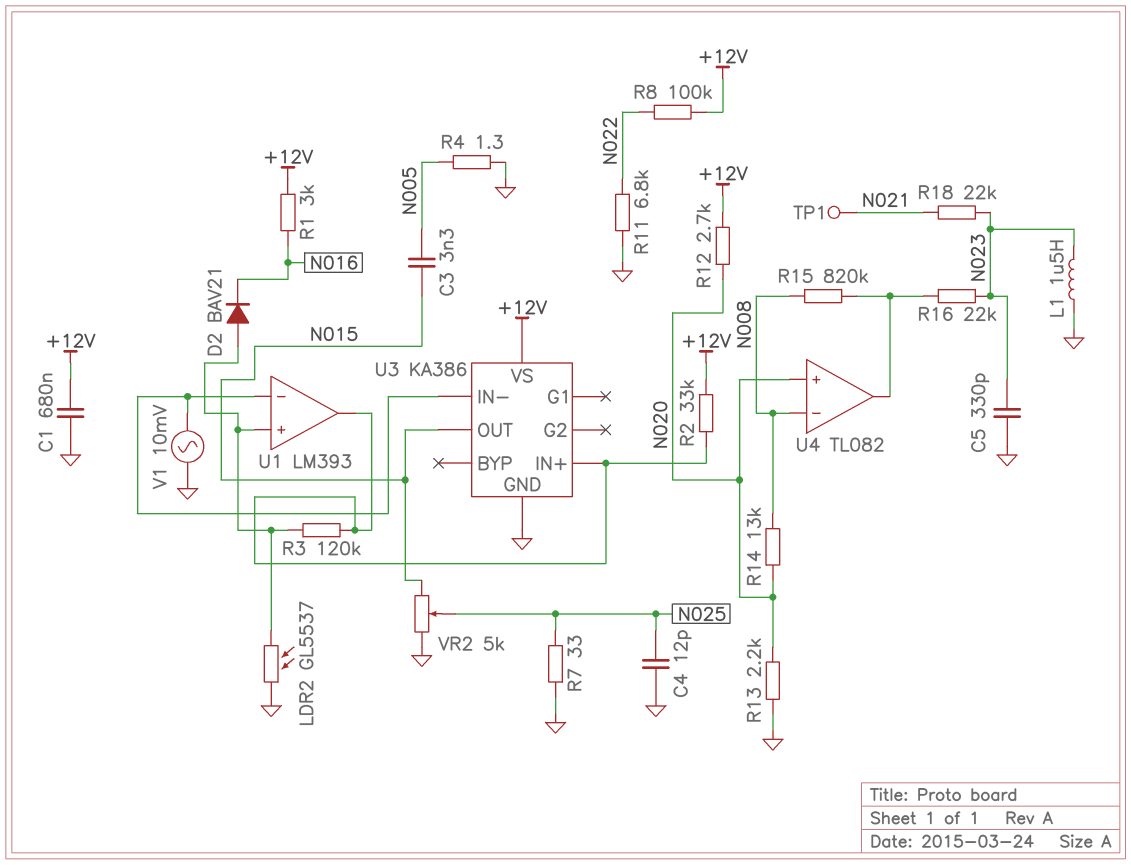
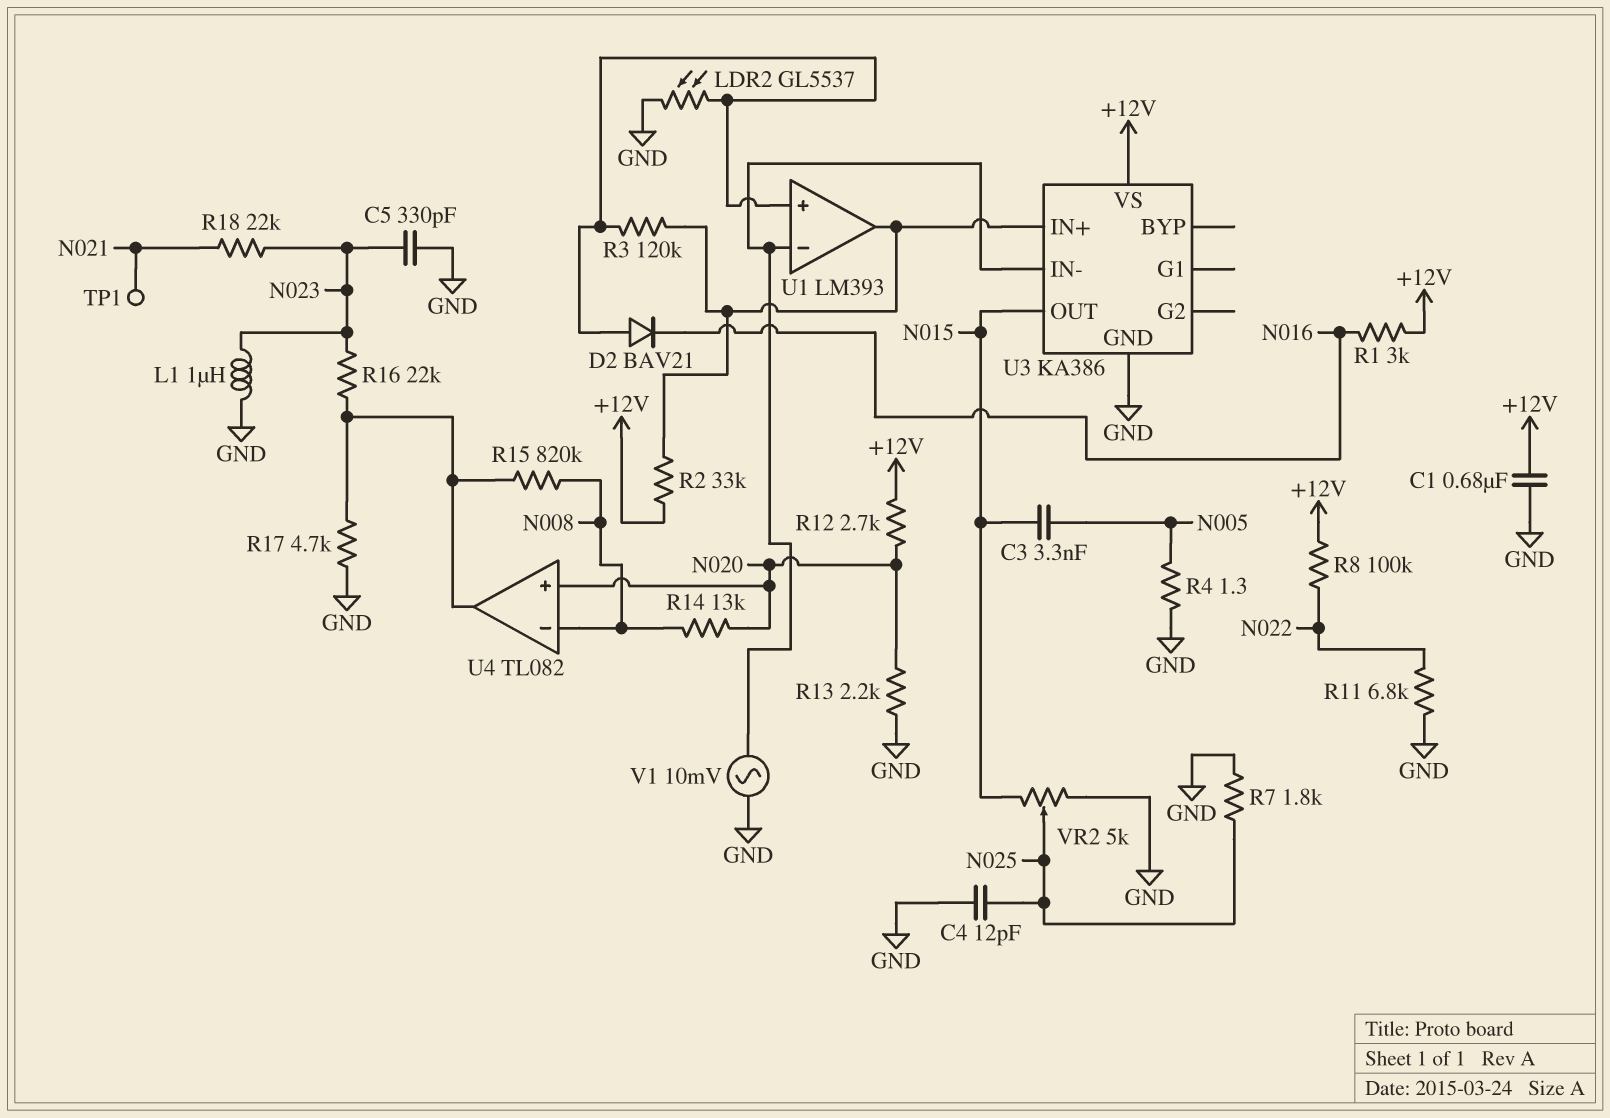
L1: 1.5uH (GND, N023) -> 1uH (GND, N023)
R7: 33 (GND, N025) -> 1.8k (GND, N025)
R17: none -> 4.7k (GND, U4/out)

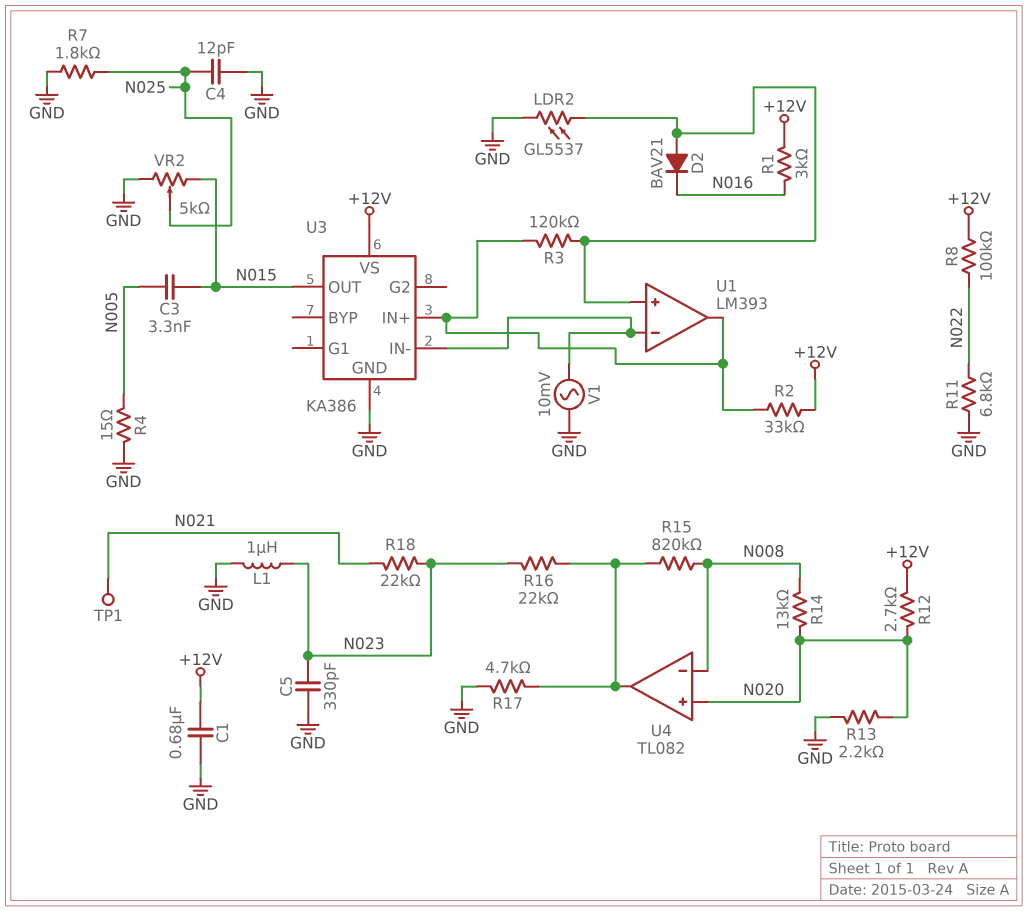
R4: 1.3 (GND, N005) -> 15 (GND, N005)

